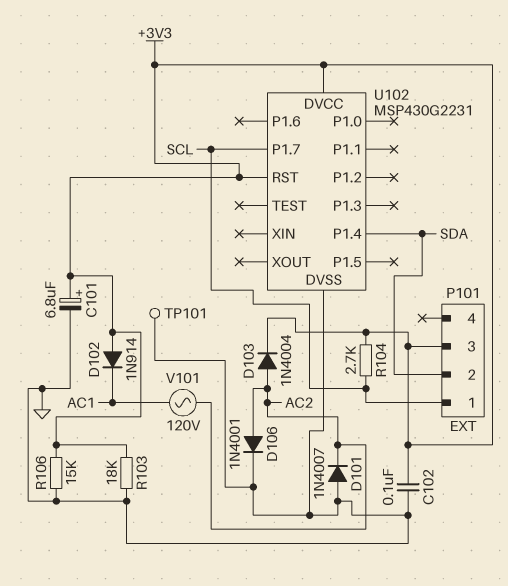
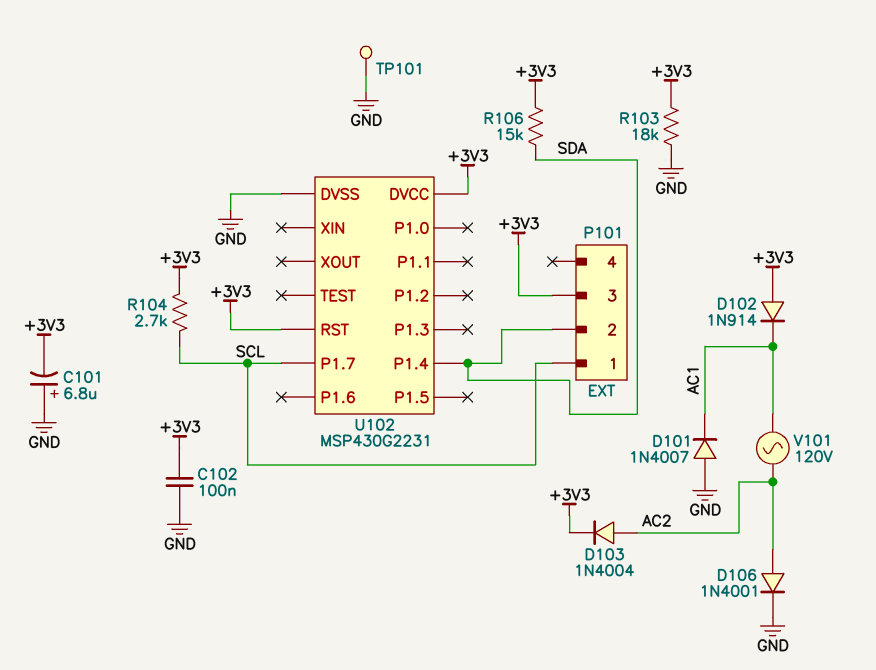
C101: 6.8uF (plus +3V3, minus GND) -> 6.8uF (plus GND, minus +3V3)
D101: diode 1N4007 (A GND, K AC2) -> diode 1N4007 (A GND, K AC1)
R106: 15k (+3V3, GND) -> 15k (+3V3, SDA)

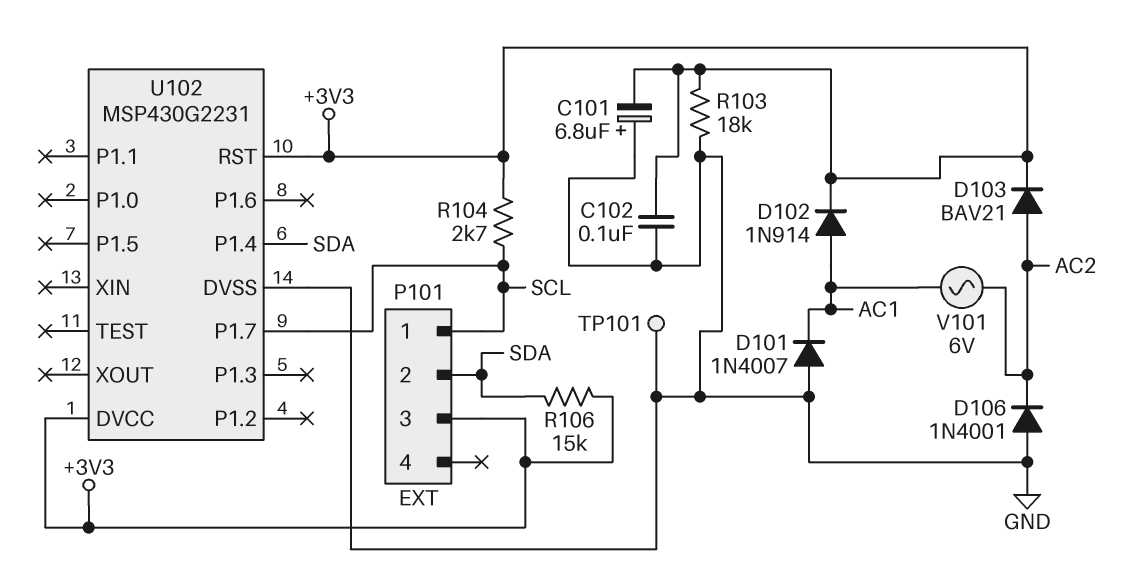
D102: diode 1N914 (A +3V3, K AC1) -> diode 1N914 (A AC1, K +3V3)
D103: diode 1N4004 (A AC2, K +3V3) -> diode BAV21 (A AC2, K +3V3)
D106: diode 1N4001 (A AC2, K GND) -> diode 1N4001 (A GND, K AC2)
V101: AC 120V (AC1, AC2) -> AC 6V (AC1, AC2)

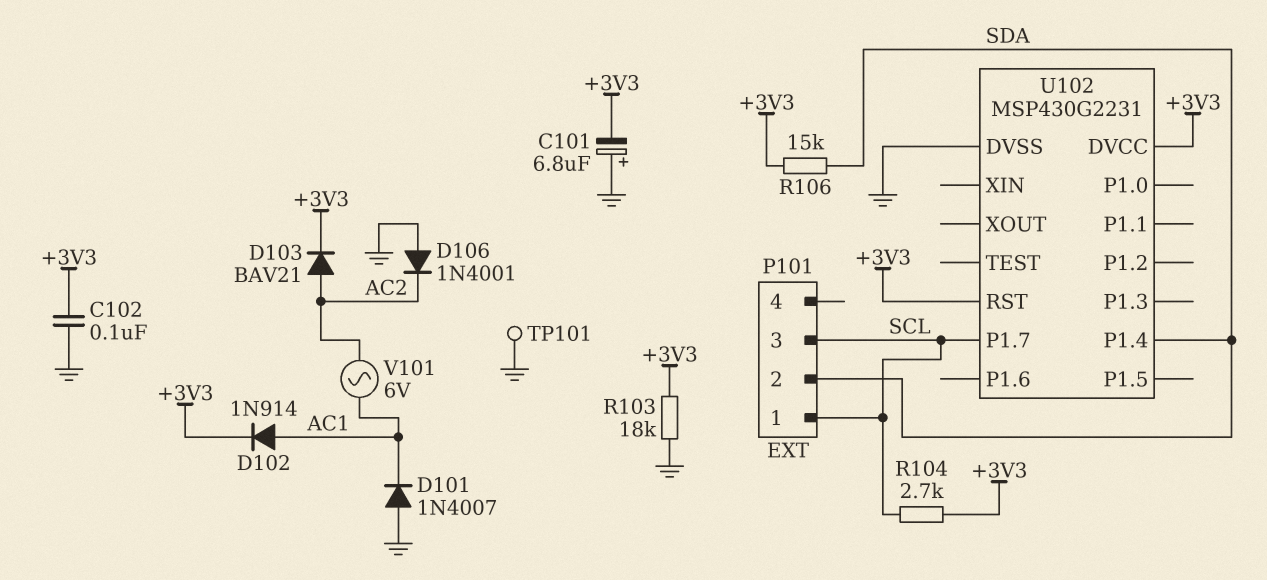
P101 pin 3: +3V3 -> SCL

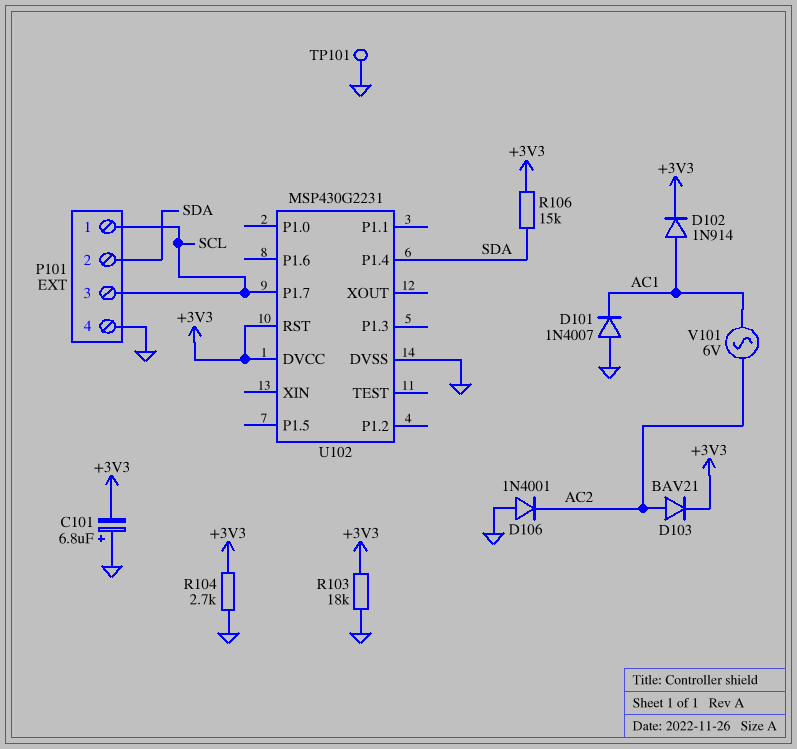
C102: 100nF (+3V3, GND) -> none
P101 pin 4: none -> GND
R104: 2.7k (+3V3, SCL) -> 2.7k (+3V3, GND)

